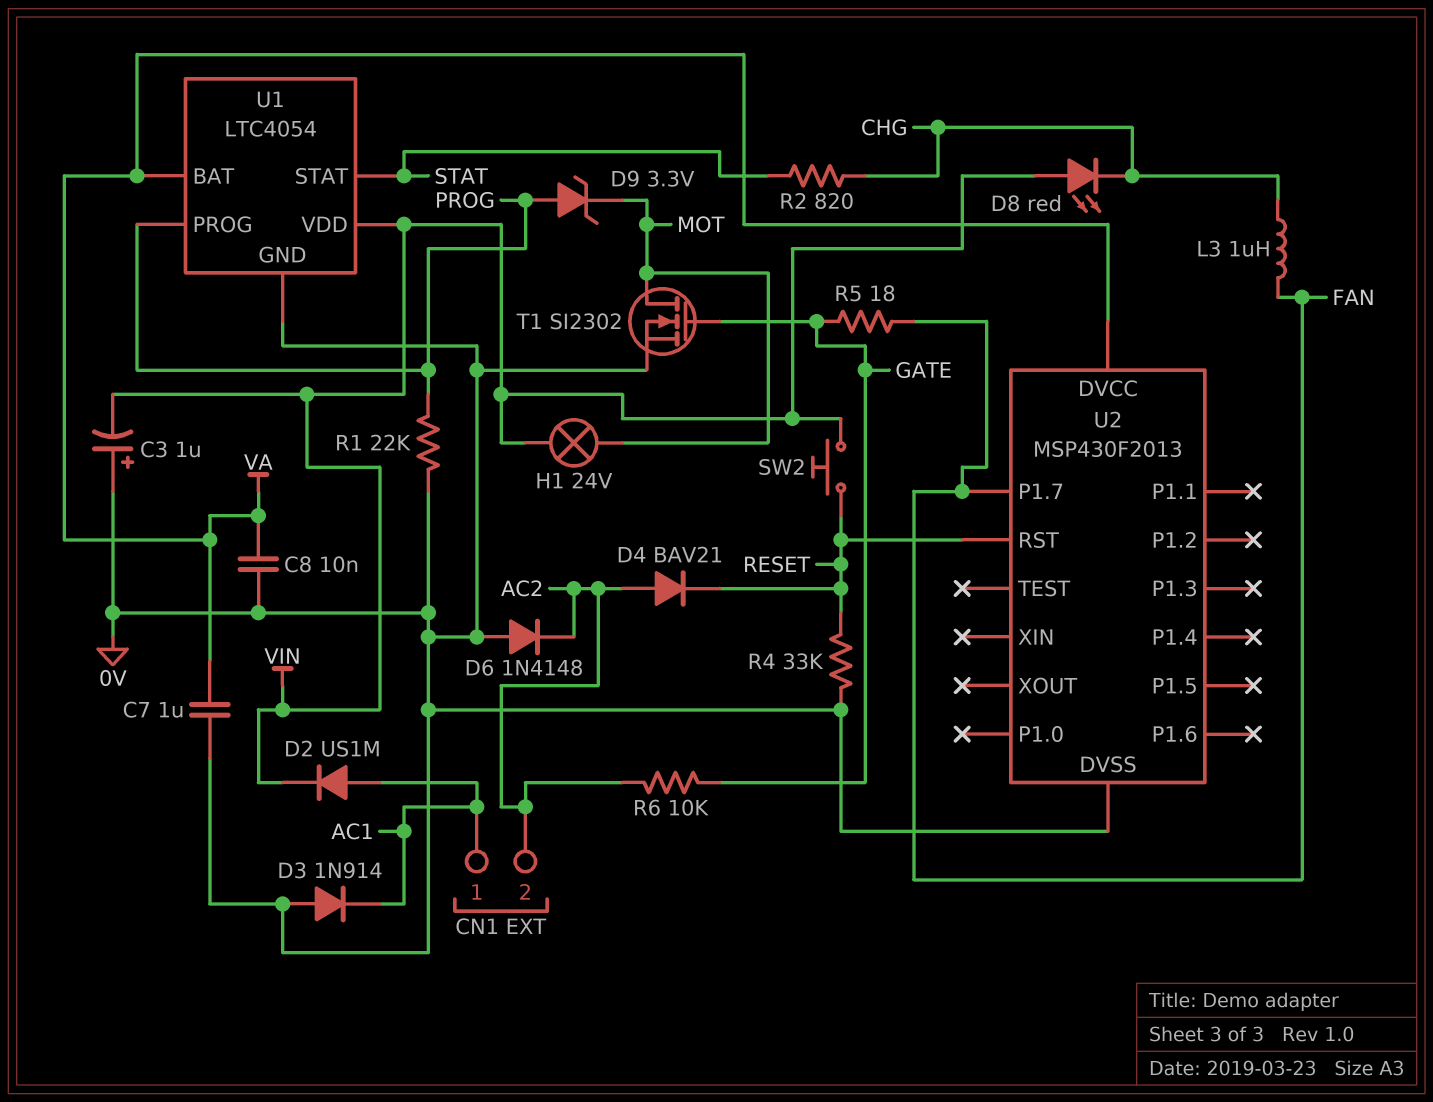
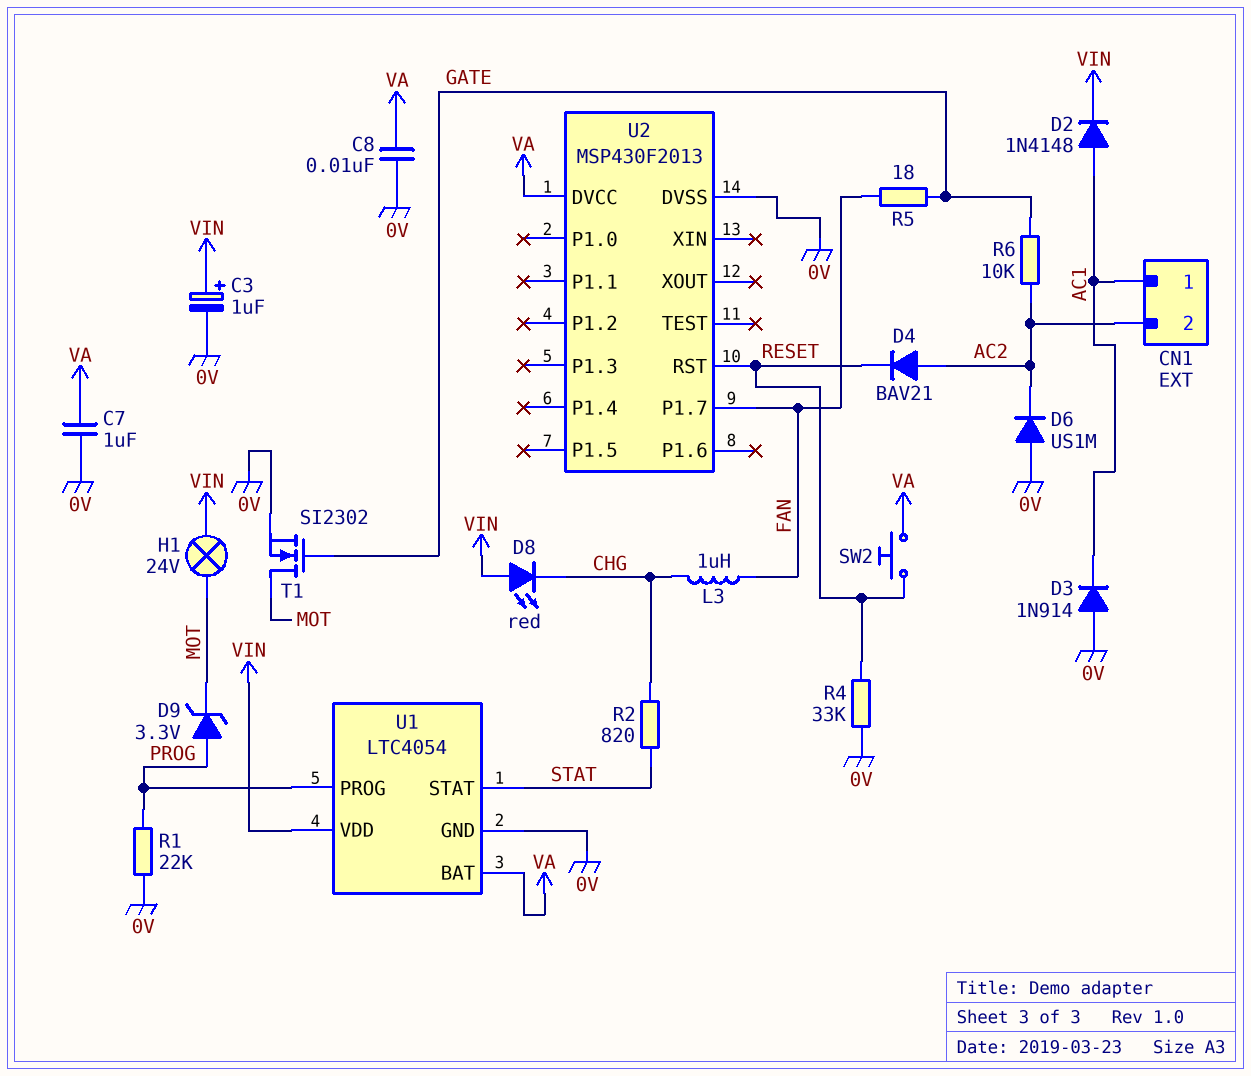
C3: 1uF (plus 0V, minus VIN) -> 1uF (plus VIN, minus 0V)
D2: diode US1M (A AC1, K VIN) -> diode 1N4148 (A AC1, K VIN)
D6: diode 1N4148 (A 0V, K AC2) -> diode US1M (A 0V, K AC2)
SW2: button (RESET, VIN) -> button (RESET, VA)

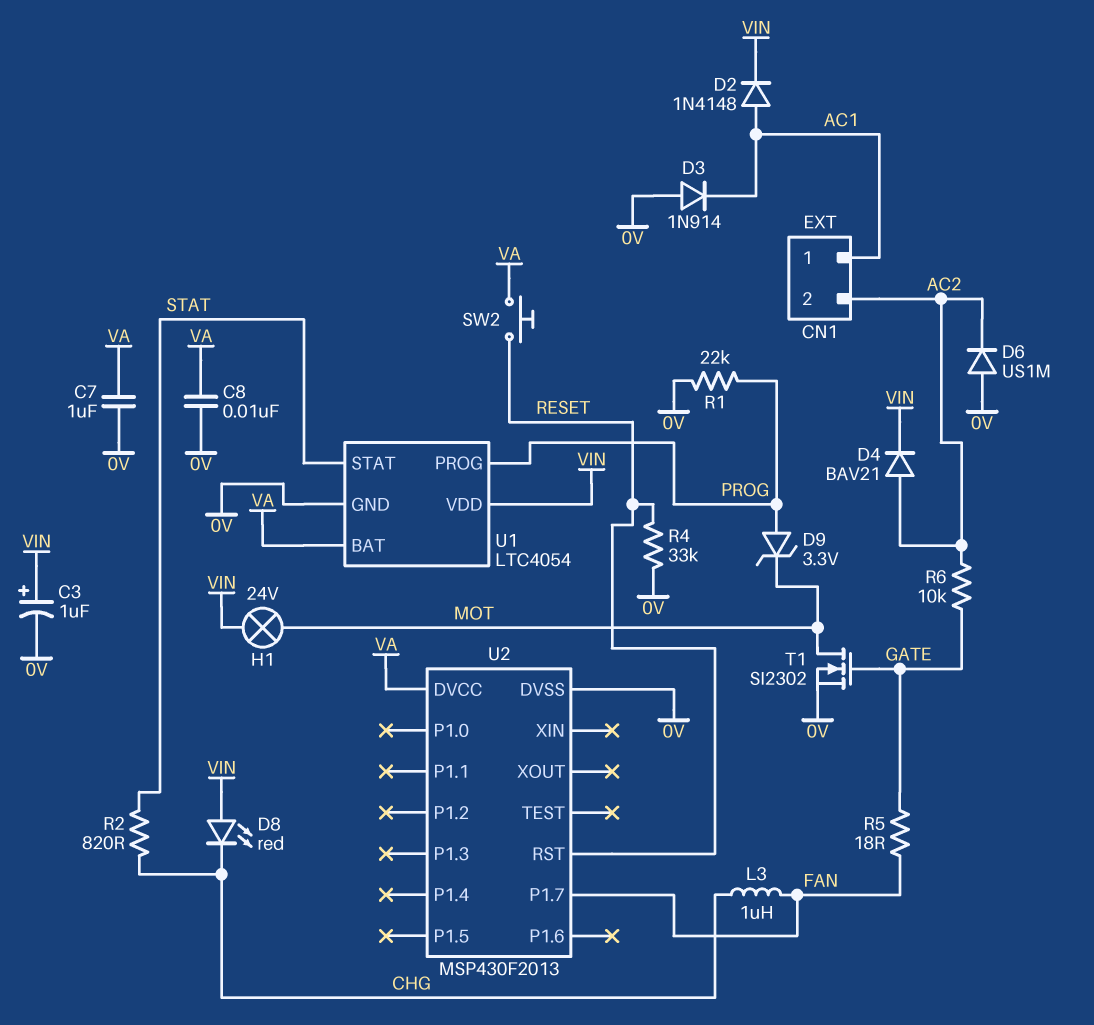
D4: diode BAV21 (A AC2, K RESET) -> diode BAV21 (A AC2, K VIN)

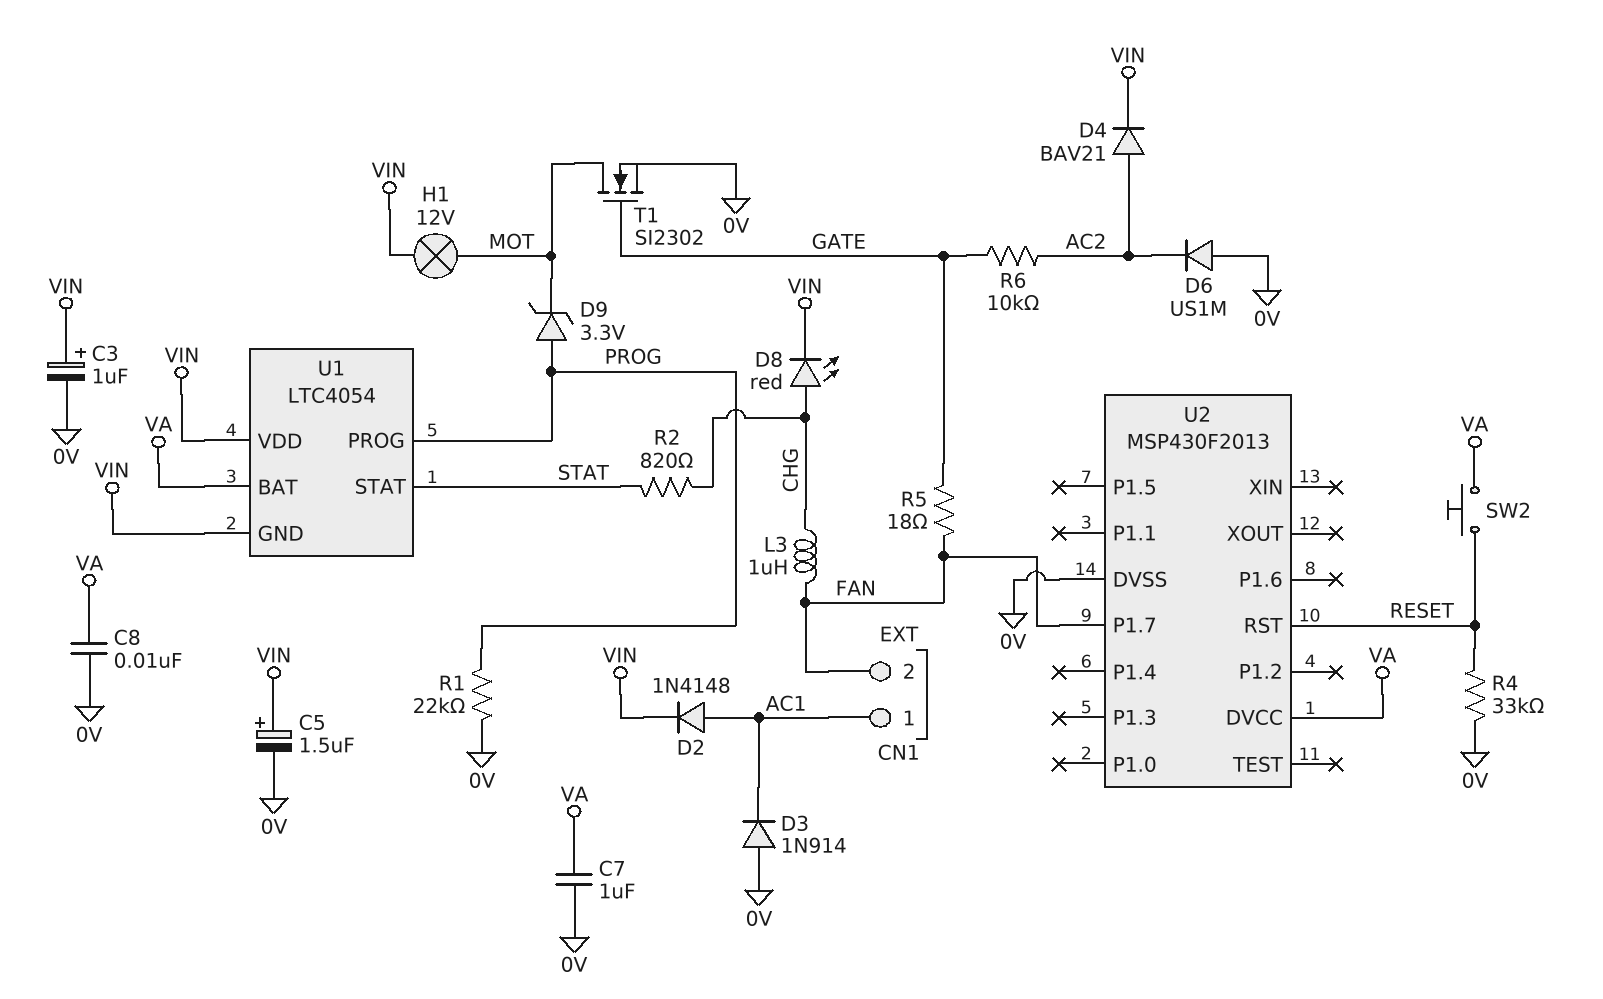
C5: none -> 1.5uF (plus VIN, minus 0V)
CN1 pin 2: AC2 -> FAN
D8: LED red (A VIN, K CHG) -> LED red (A CHG, K VIN)
H1: lamp 24V (MOT, VIN) -> lamp 12V (MOT, VIN)
U1 pin GND: 0V -> VIN

